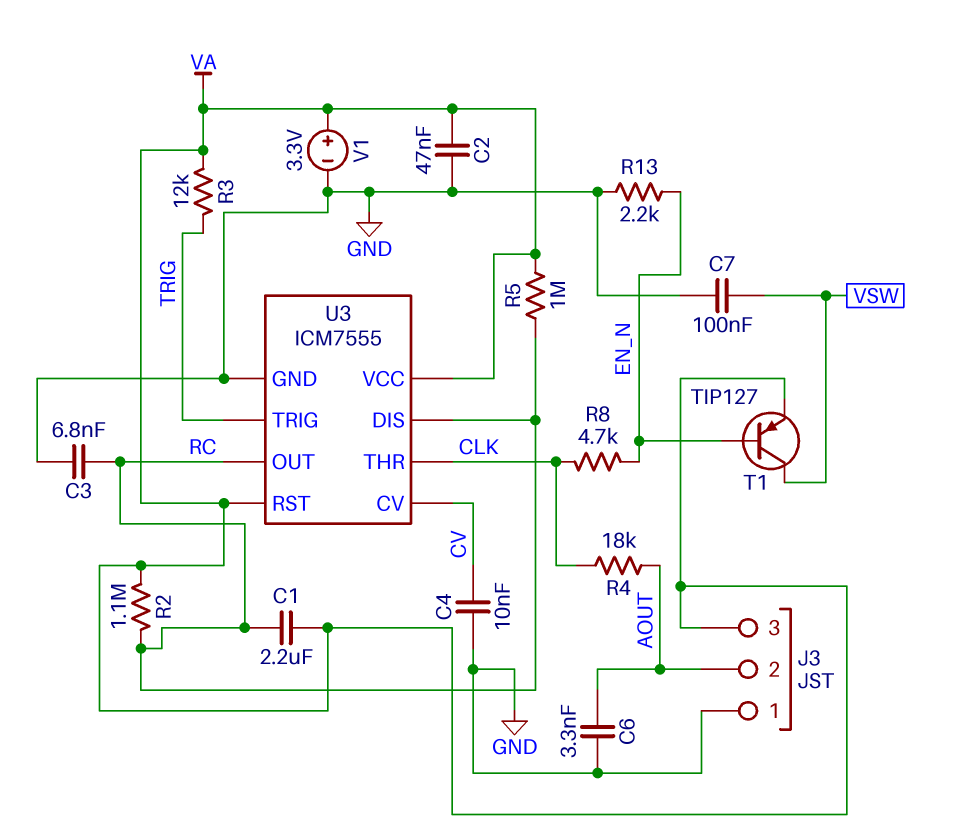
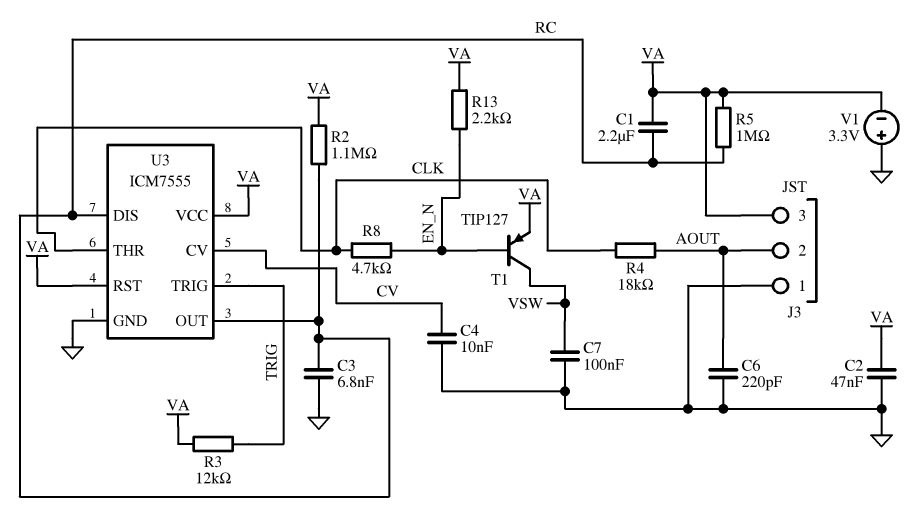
C6: 3.3nF (AOUT, GND) -> 220pF (AOUT, GND)
R13: 2.2k (EN_N, GND) -> 2.2k (EN_N, VA)
V1: 3.3V (plus VA, minus GND) -> 3.3V (plus GND, minus VA)

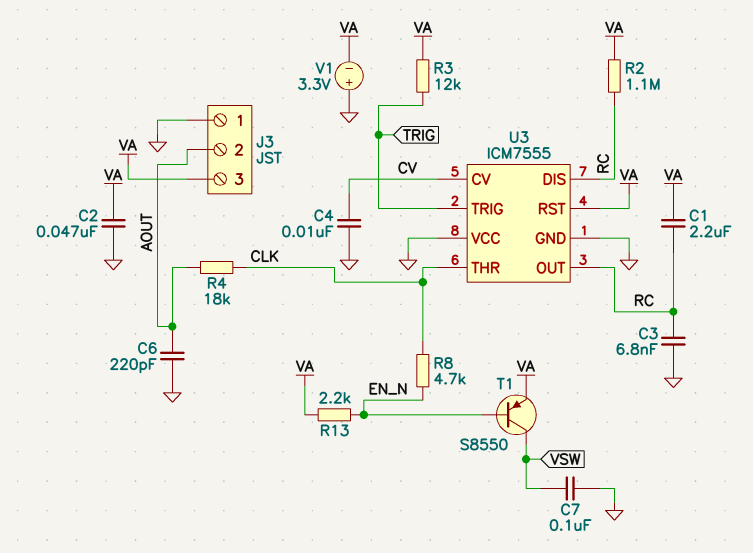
R5: 1M (RC, VA) -> none
T1: PNP TIP127 (B EN_N, C VSW, E VA) -> PNP S8550 (B EN_N, C VSW, E VA)
U3 pin VCC: VA -> GND

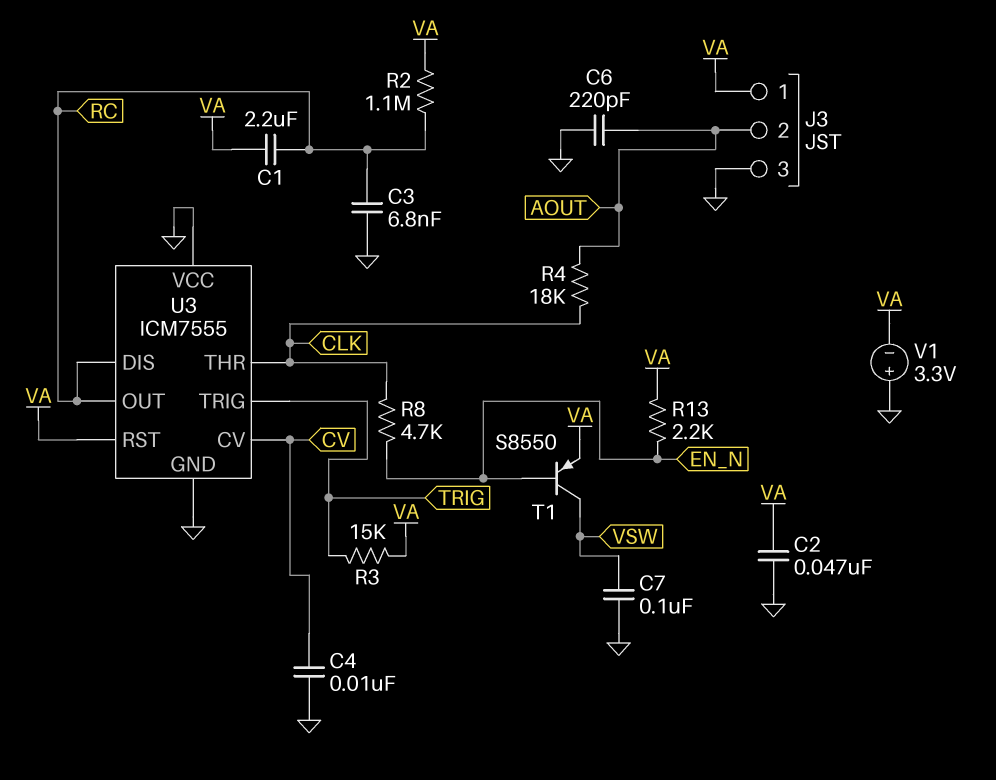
J3 pin 1: GND -> VA
J3 pin 3: VA -> GND
R3: 12k (TRIG, VA) -> 15k (TRIG, VA)

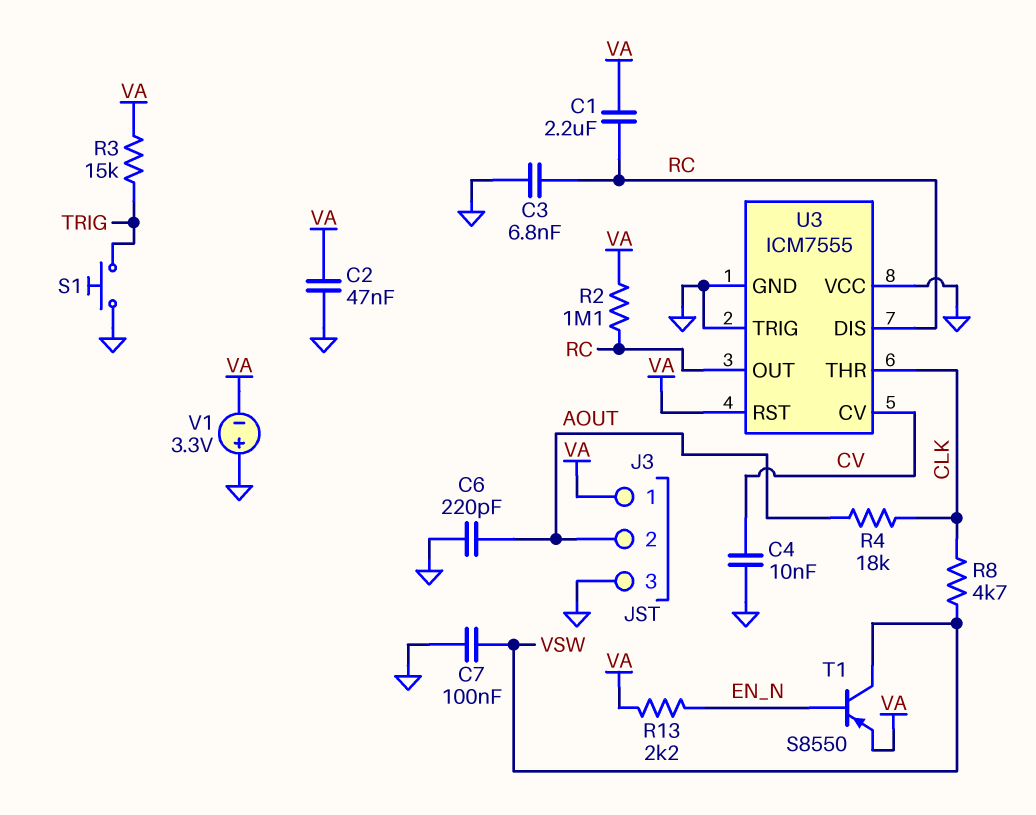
R8: 4.7k (CLK, EN_N) -> 4.7k (CLK, VSW)
S1: none -> button (GND, TRIG)
U3 pin TRIG: TRIG -> GND

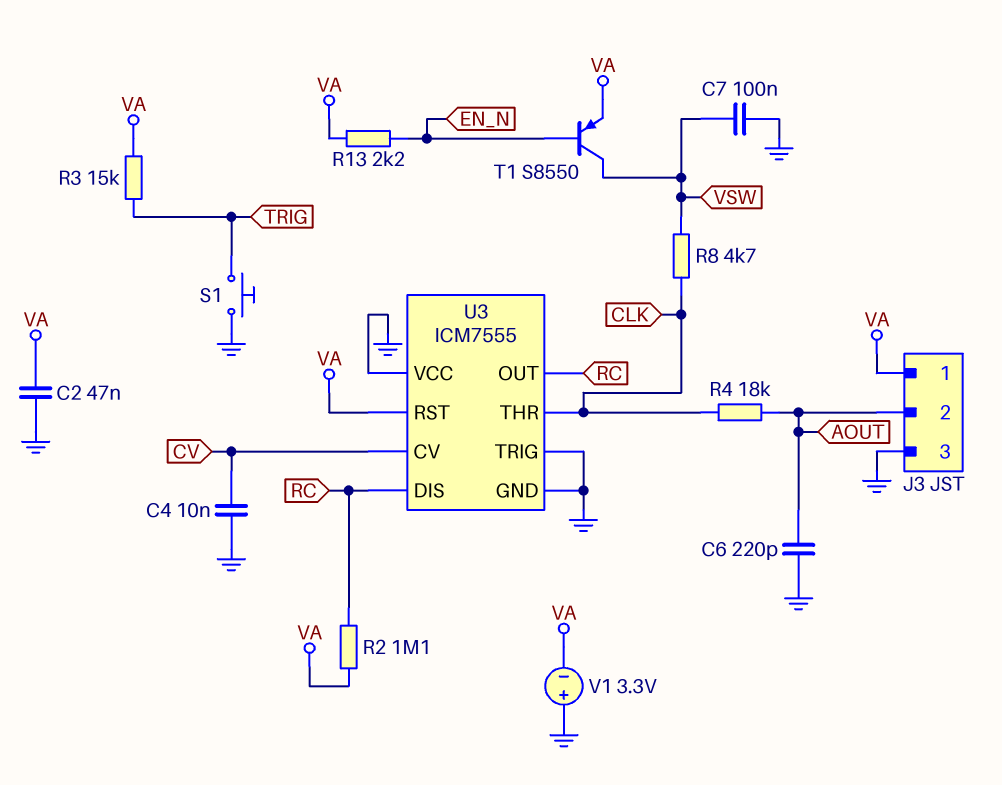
C1: 2.2uF (RC, VA) -> none
C3: 6.8nF (GND, RC) -> none

